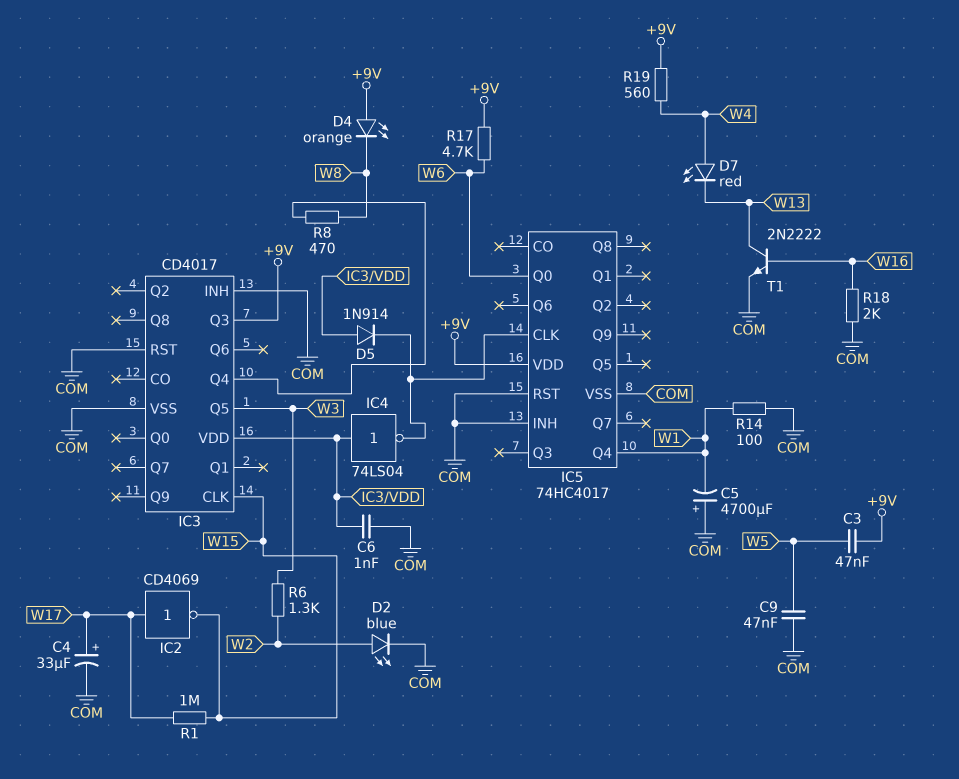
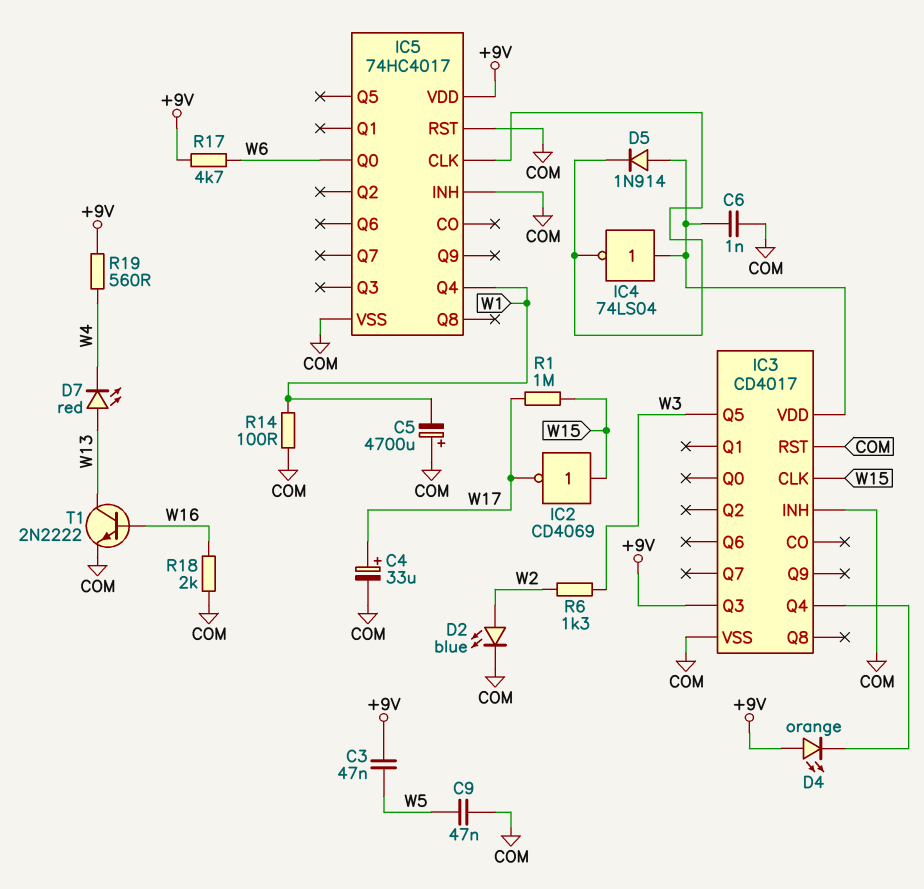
D4: LED orange (A +9V, K W8) -> LED orange (A +9V, K IC3/Q4)
D7: LED red (A W4, K W13) -> LED red (A W13, K W4)
IC2: NOT CD4069 (in W17, out W15) -> NOT CD4069 (in W15, out W17)
R8: 470 (IC3/Q4, W8) -> none

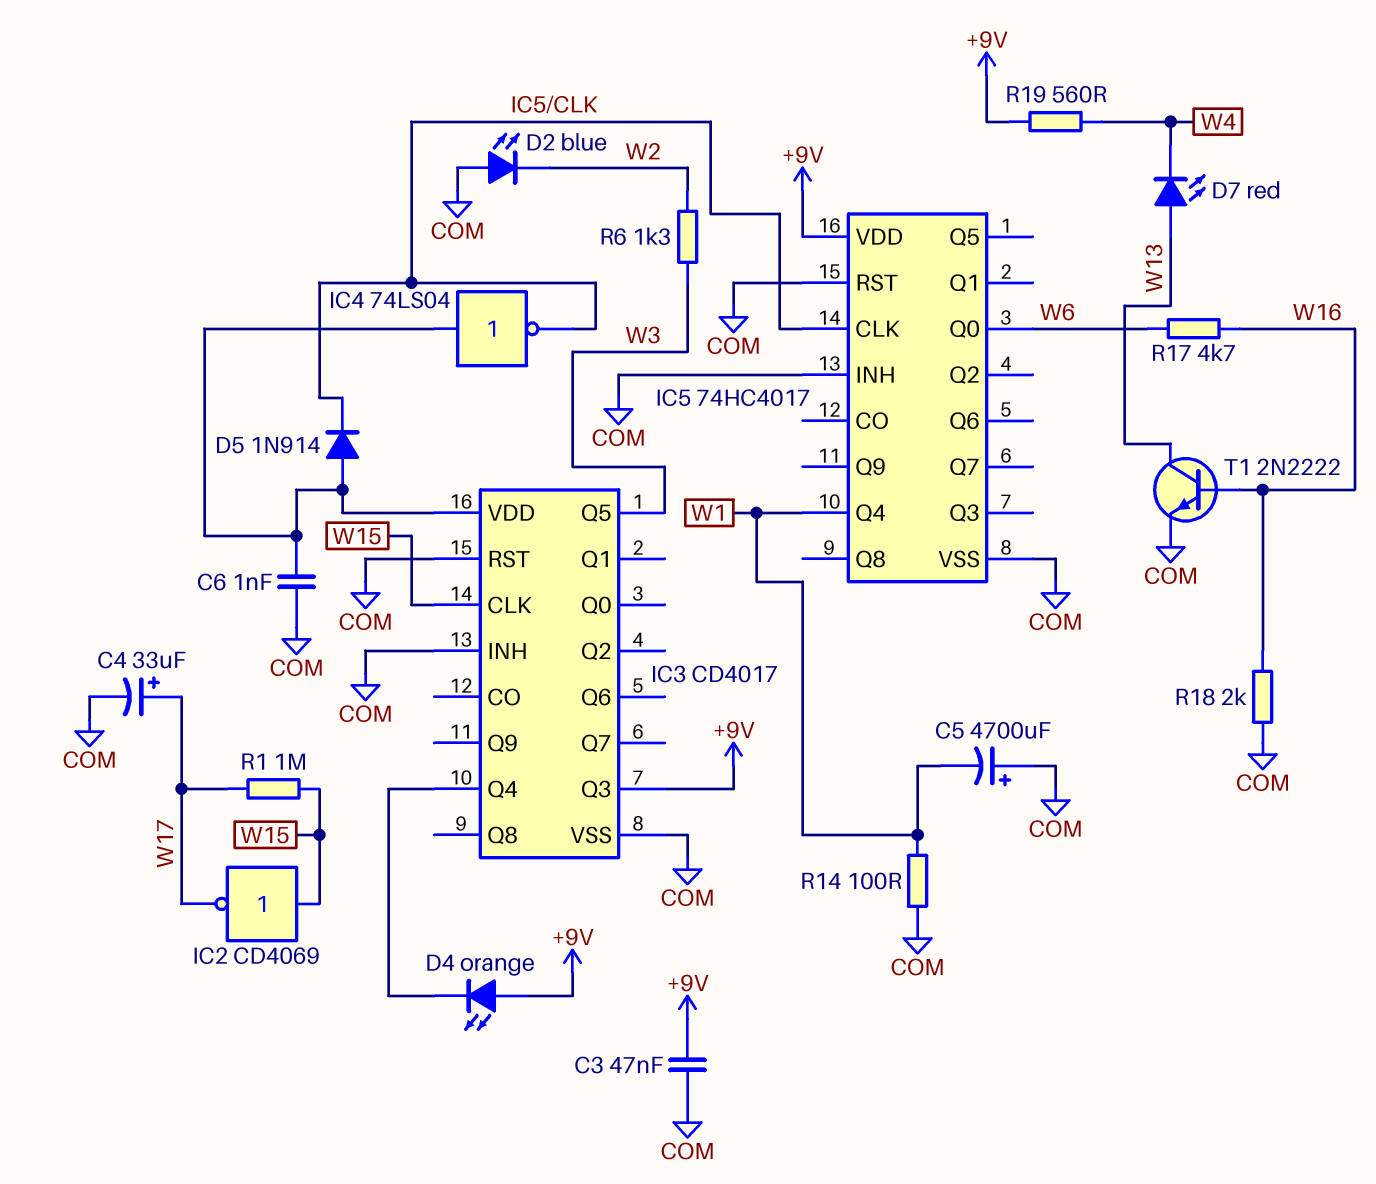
C3: 47nF (+9V, W5) -> 47nF (+9V, COM)
C9: 47nF (COM, W5) -> none
D2: LED blue (A W2, K COM) -> LED blue (A COM, K W2)
R17: 4.7k (+9V, W6) -> 4.7k (W6, W16)

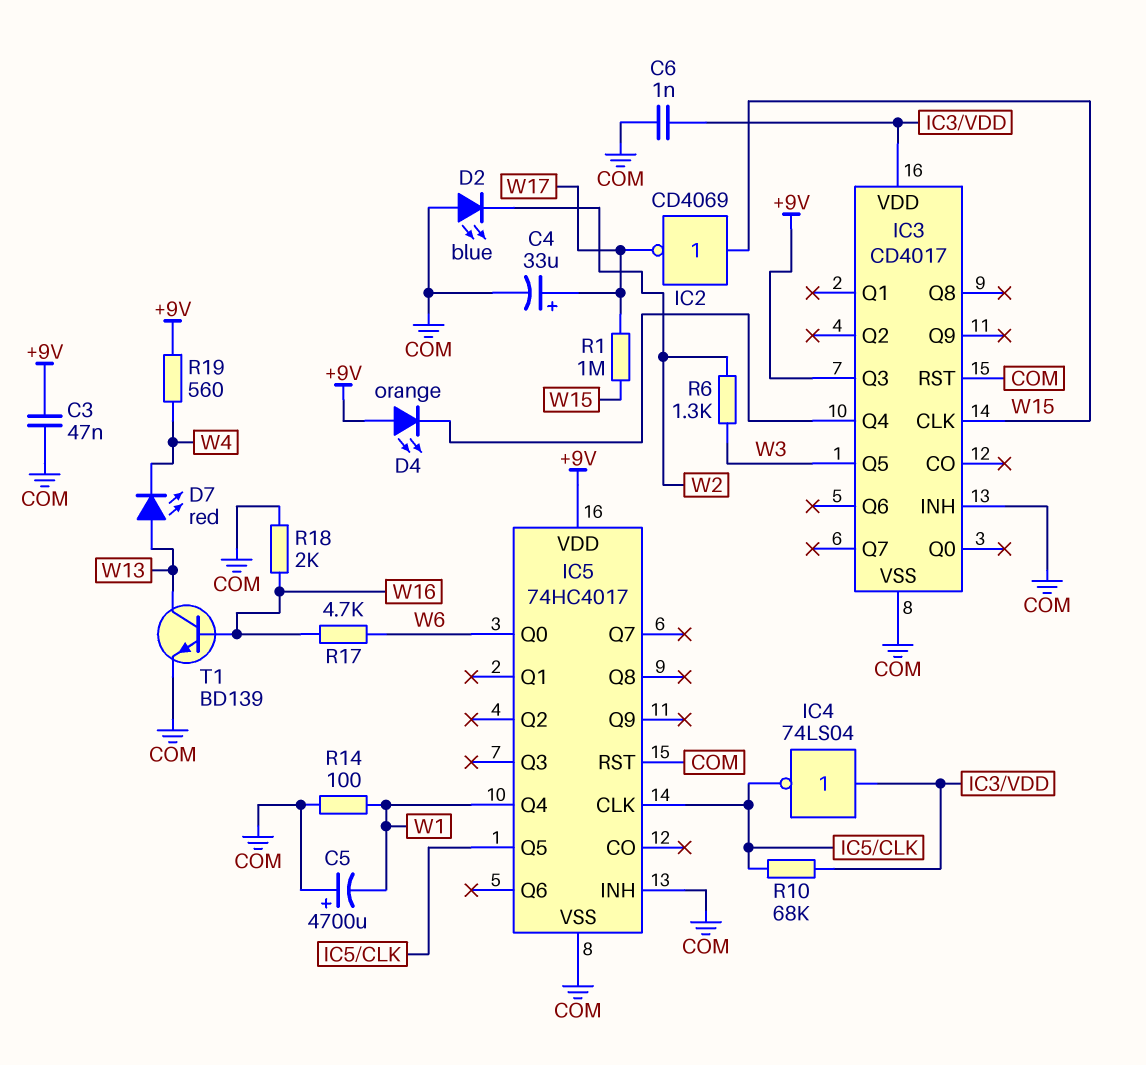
D5: diode 1N914 (A IC3/VDD, K IC5/CLK) -> none
IC5 pin Q5: none -> IC5/CLK
R10: none -> 68k (IC3/VDD, IC5/CLK)
T1: NPN 2N2222 (B W16, C W13, E COM) -> NPN BD139 (B W16, C W13, E COM)

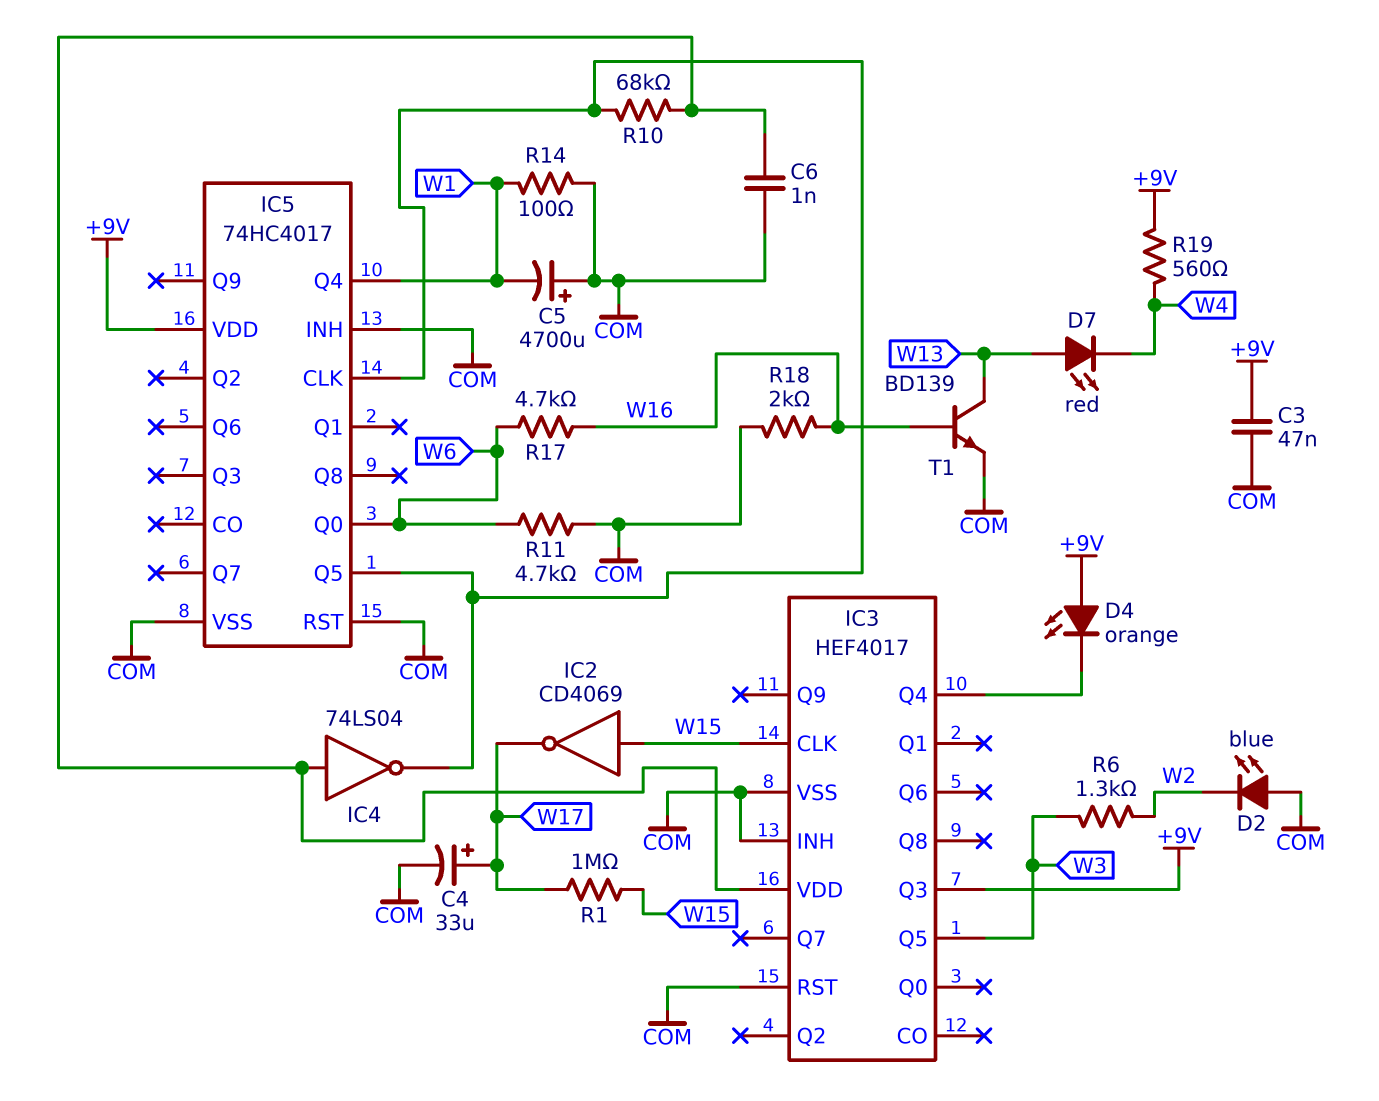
IC3: CD4017 -> HEF4017
R11: none -> 4.7k (COM, W6)

